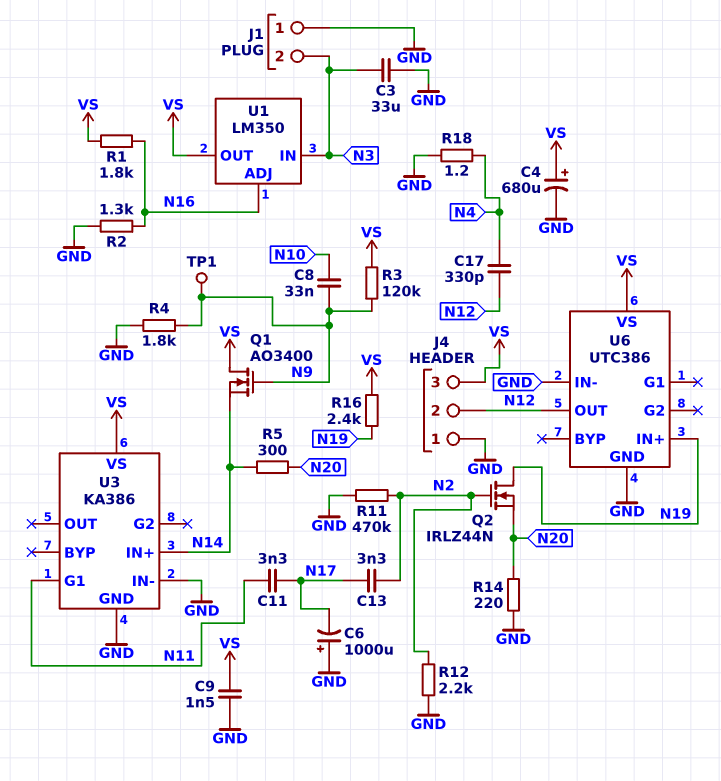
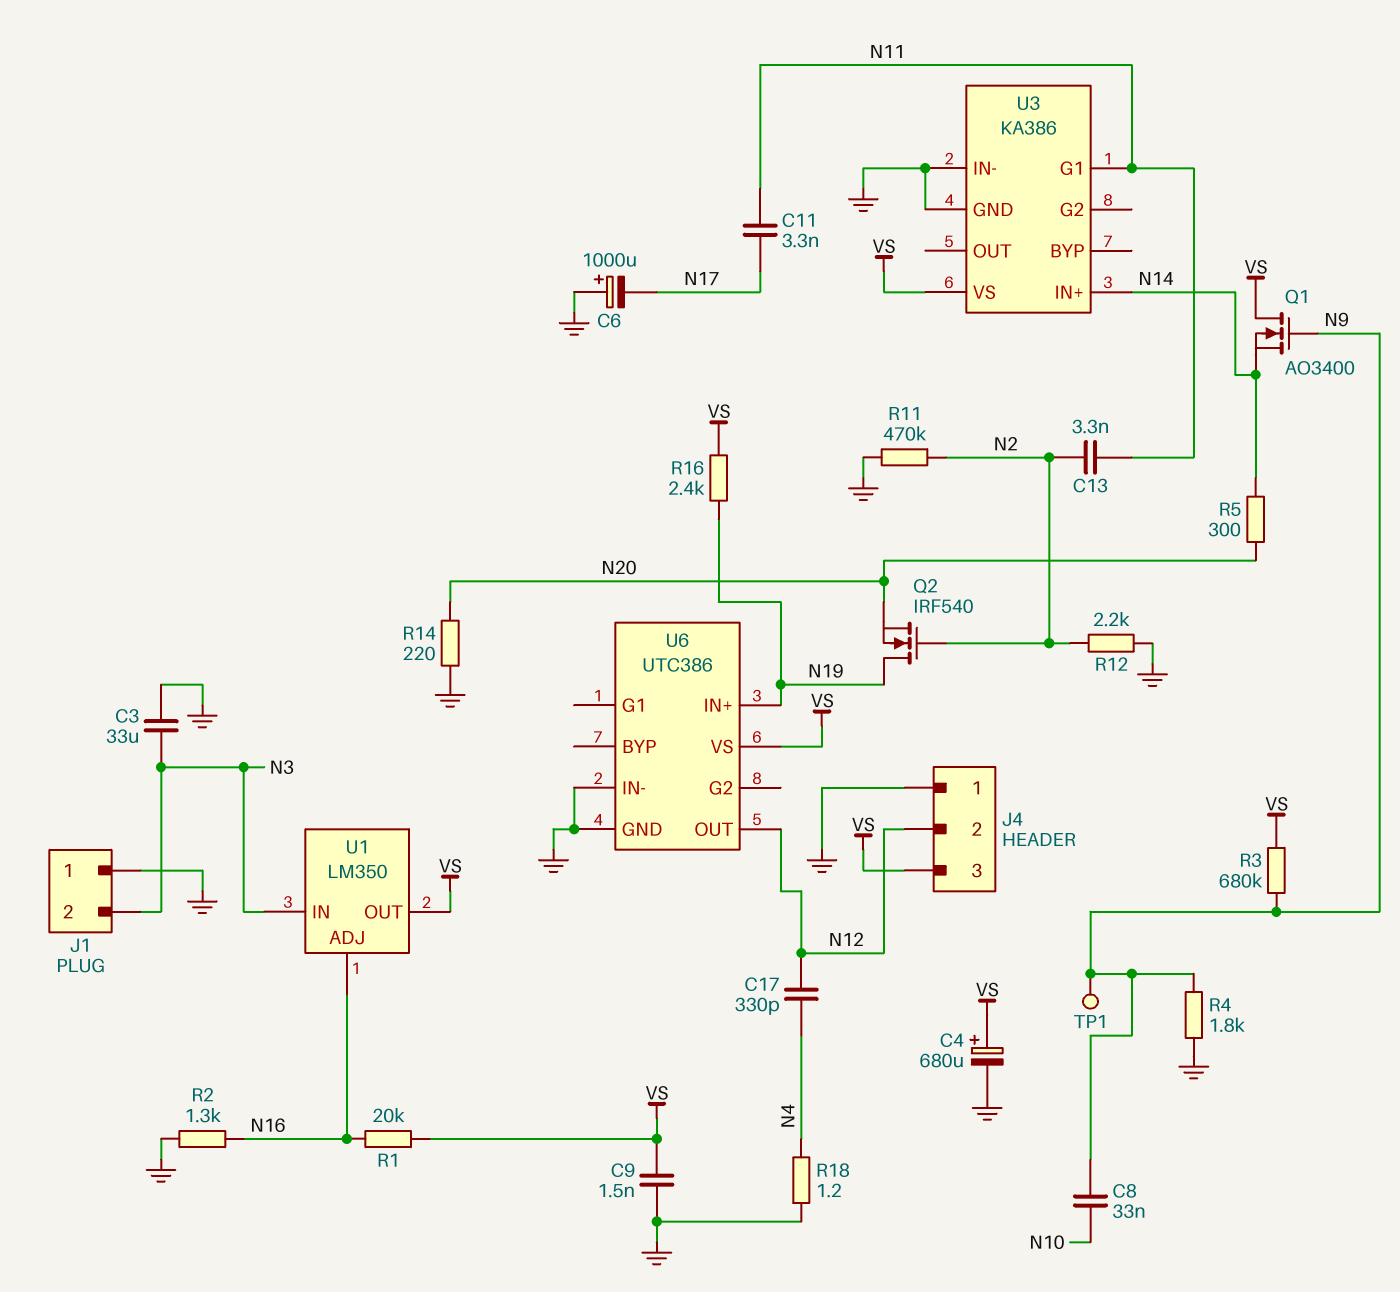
C13: 3.3nF (N2, N17) -> 3.3nF (N2, N11)
Q2: NMOS IRLZ44N (G N2, D N19, S N20) -> NMOS IRF540 (G N2, D N19, S N20)
R1: 1.8k (N16, VS) -> 20k (N16, VS)
R3: 120k (N9, VS) -> 680k (N9, VS)

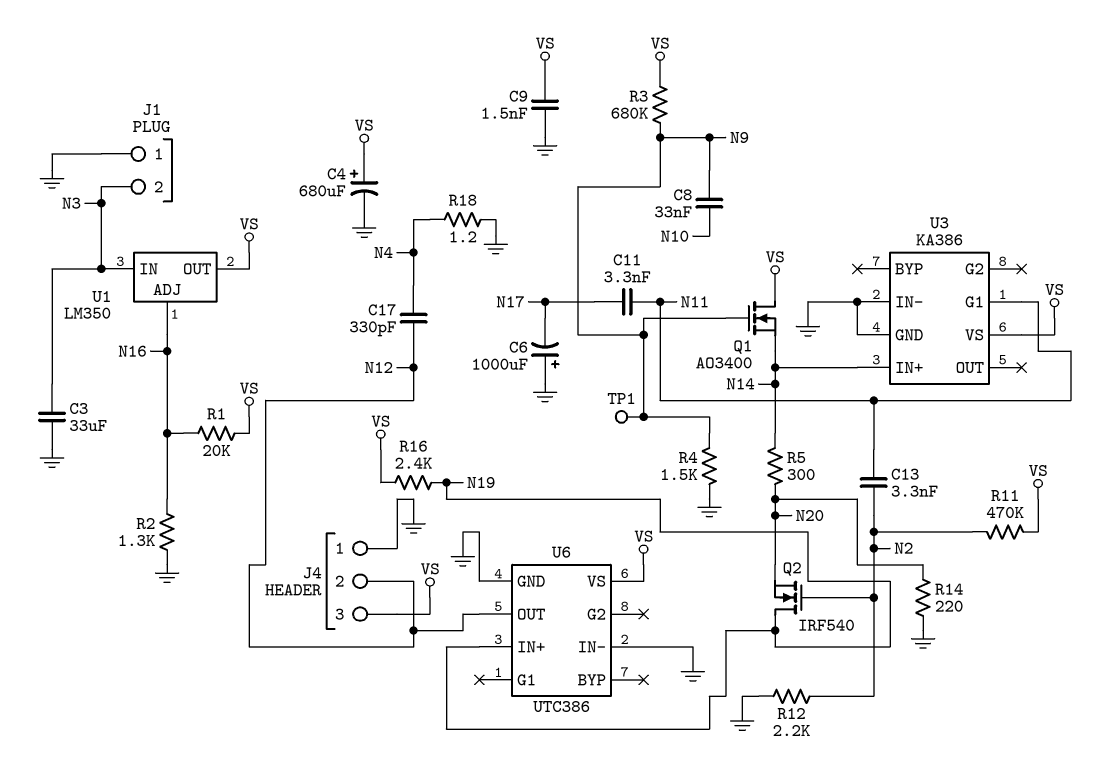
R4: 1.8k (GND, N9) -> 1.5k (GND, N9)
R11: 470k (GND, N2) -> 470k (N2, VS)

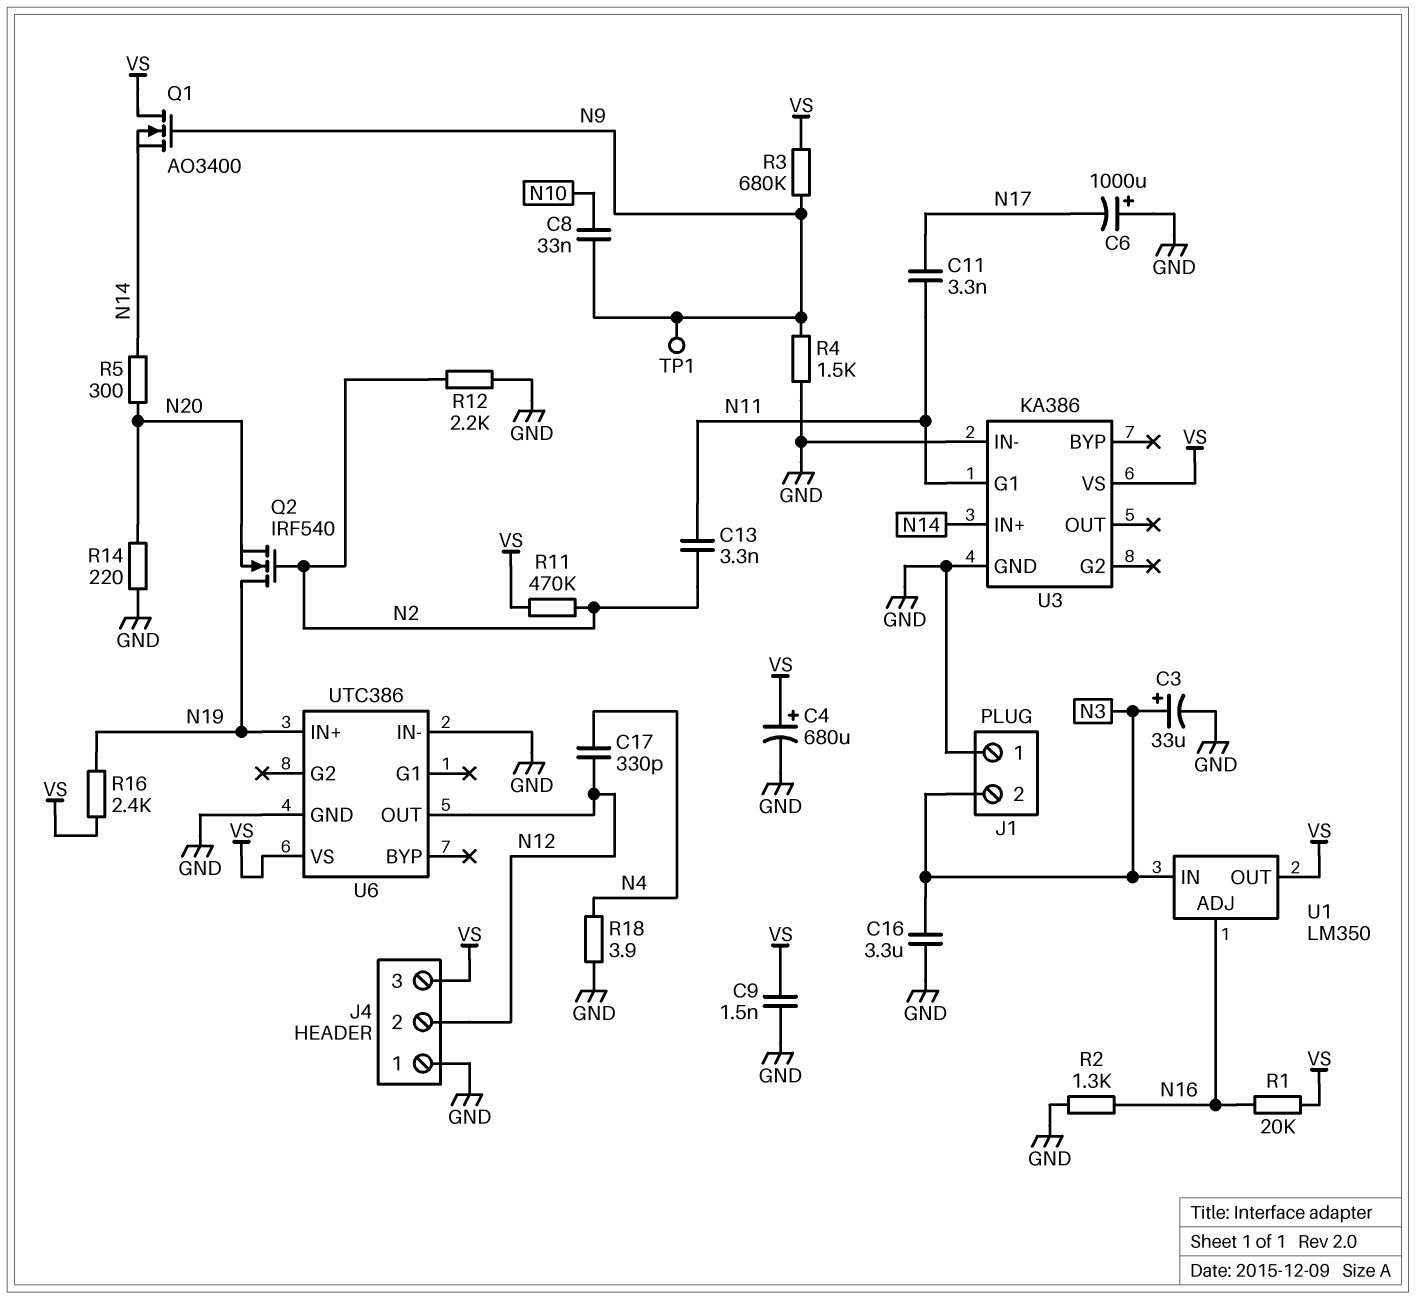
C3: 33uF (GND, N3) -> 33uF (plus N3, minus GND)
C16: none -> 3.3uF (GND, N3)
R18: 1.2 (GND, N4) -> 3.9 (GND, N4)

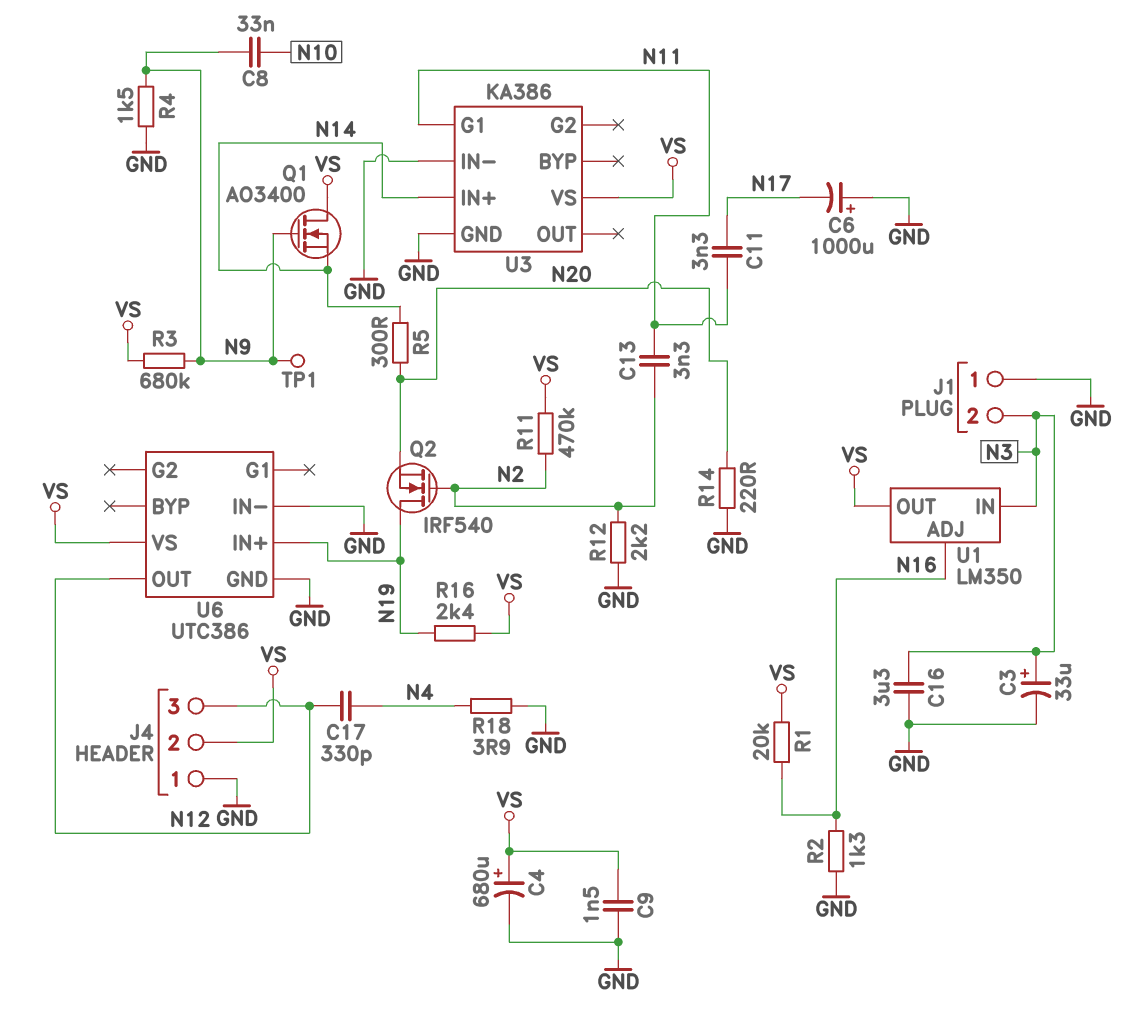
J4 pin 2: N12 -> VS
J4 pin 3: VS -> N12

